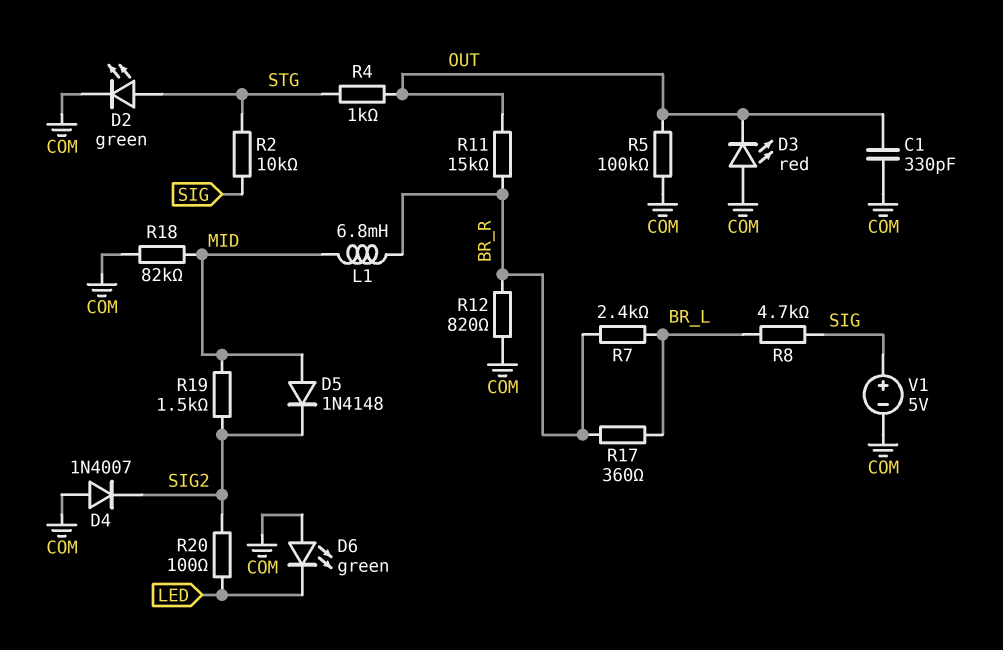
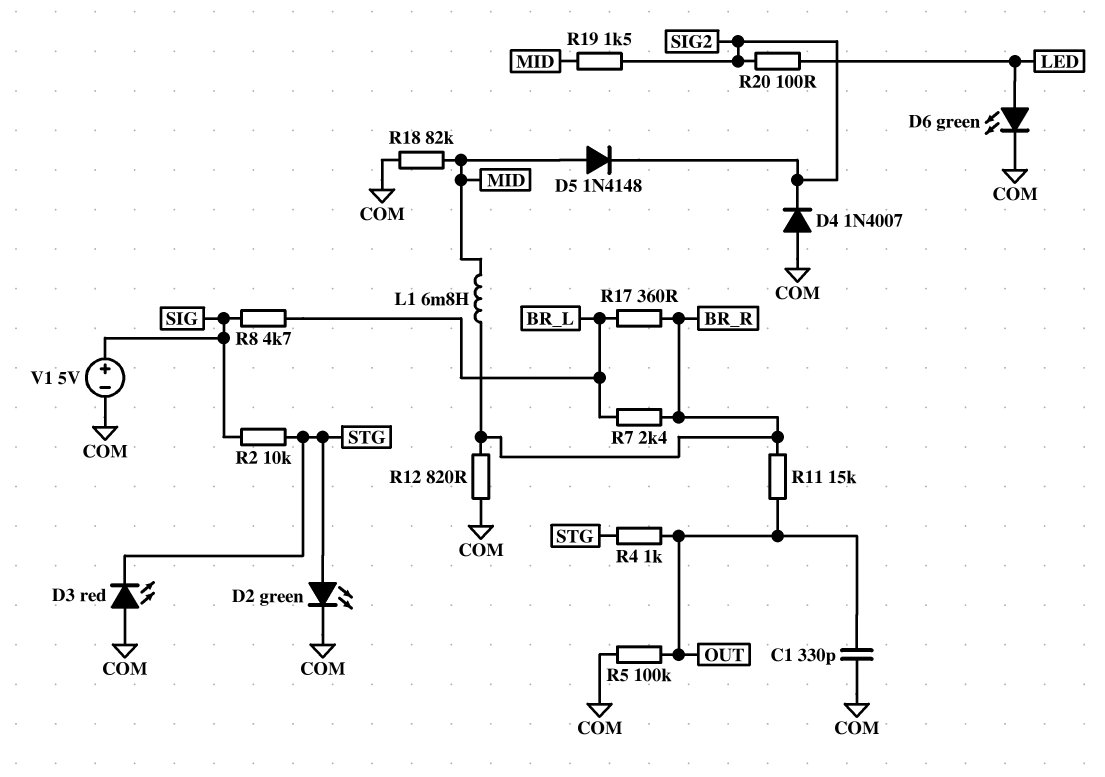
D3: LED red (A COM, K OUT) -> LED red (A COM, K STG)
D6: LED green (A COM, K LED) -> LED green (A LED, K COM)

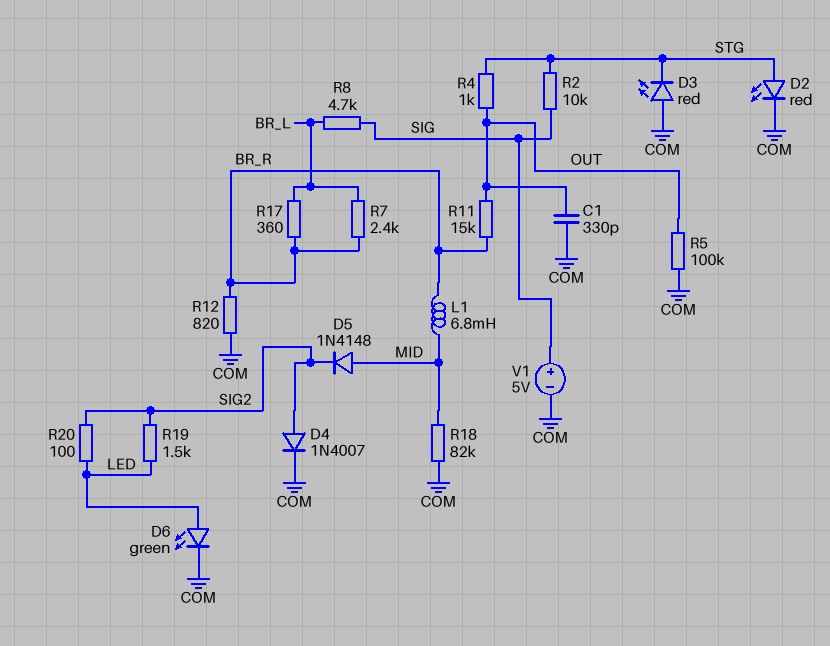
D2: LED green (A STG, K COM) -> LED red (A STG, K COM)
D4: diode 1N4007 (A COM, K SIG2) -> diode 1N4007 (A SIG2, K COM)
R19: 1.5k (MID, SIG2) -> 1.5k (LED, SIG2)

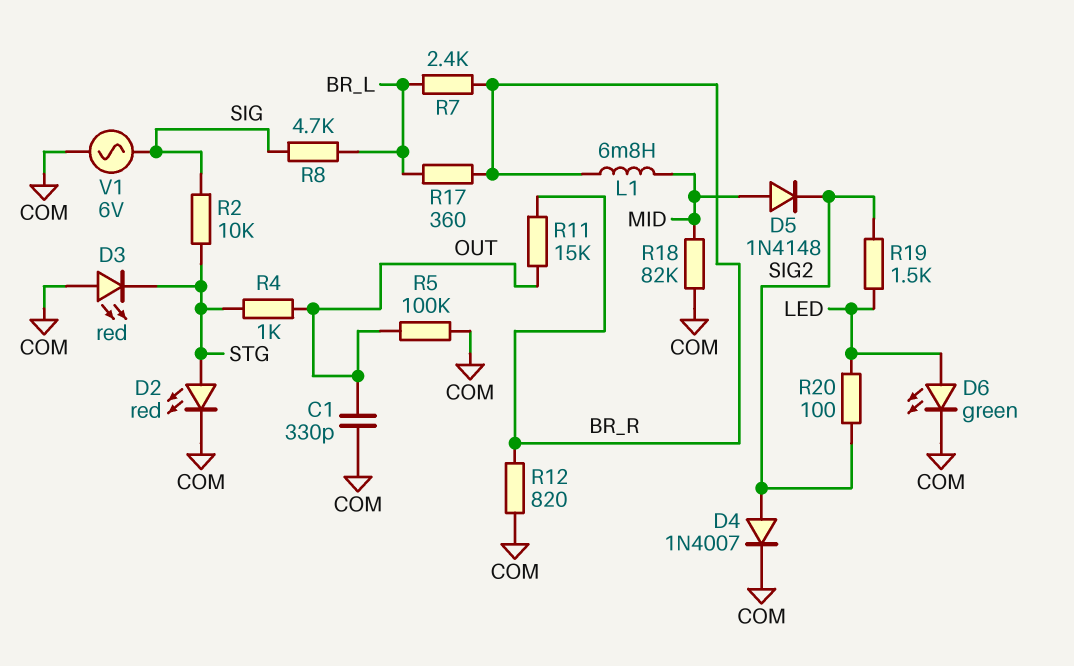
V1: 5V (plus SIG, minus COM) -> AC 6V (COM, SIG)

